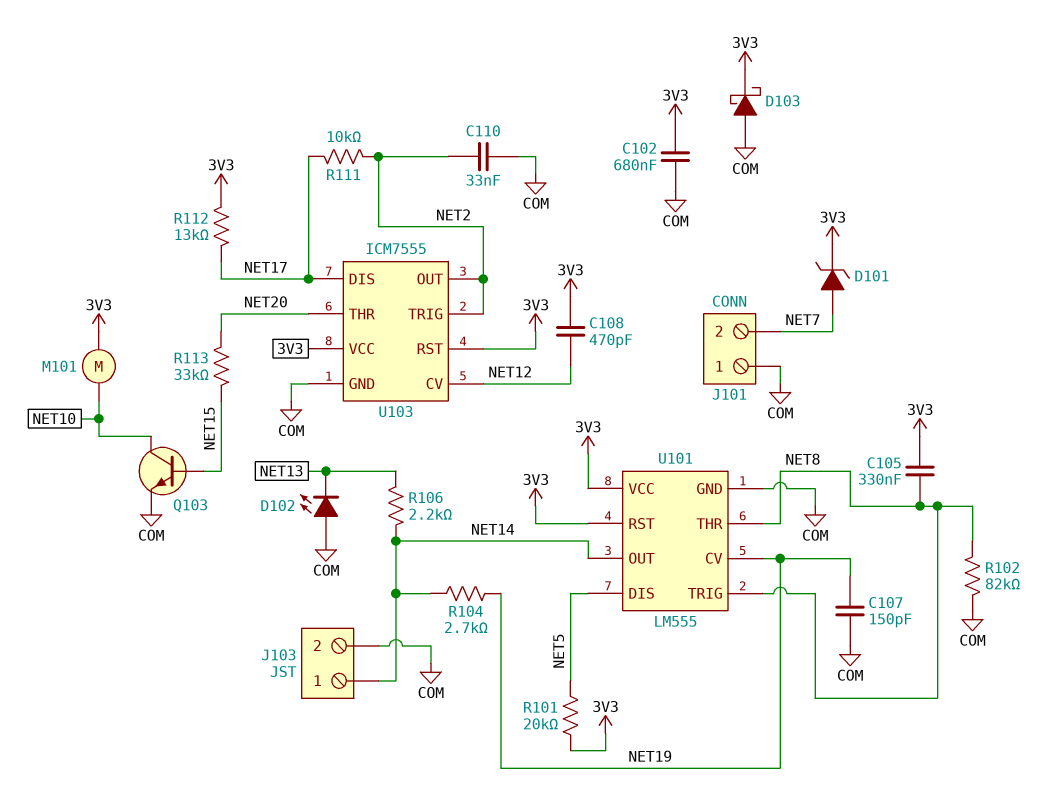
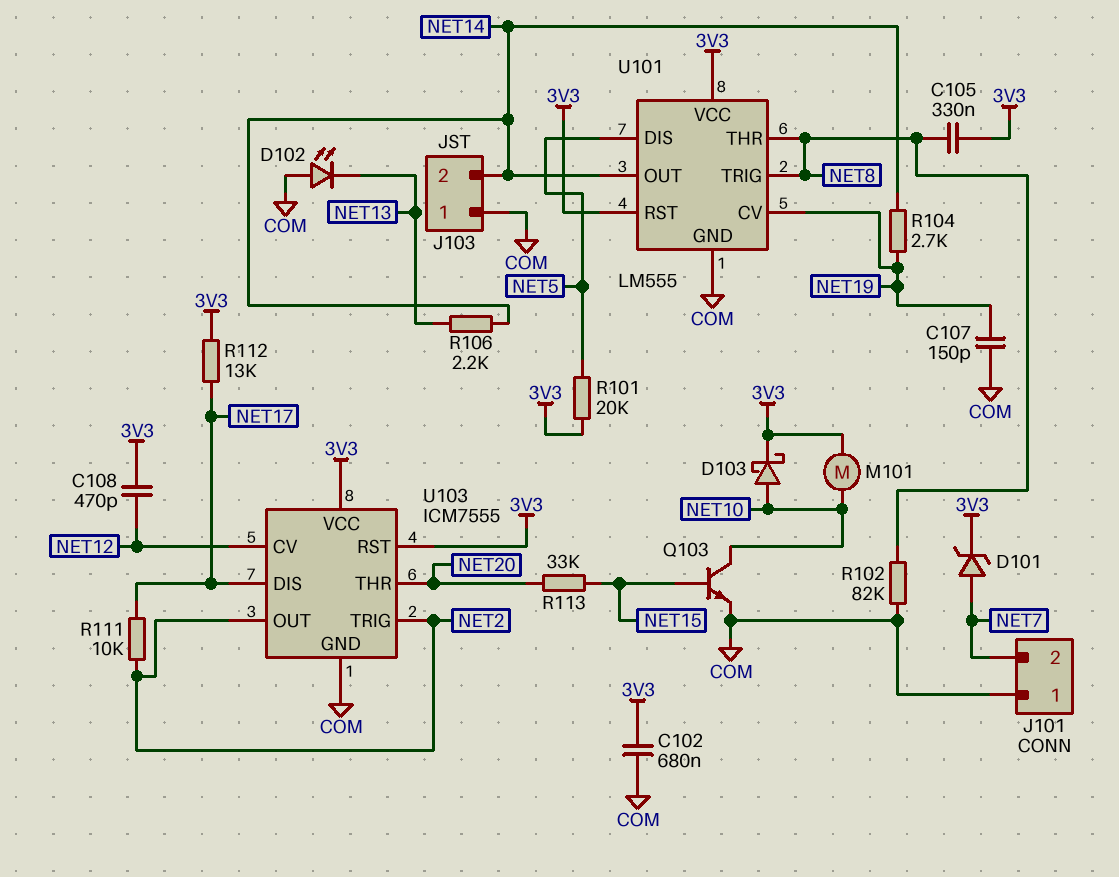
C110: 33nF (COM, NET2) -> none
D103: schottky (A COM, K 3V3) -> schottky (A NET10, K 3V3)
J103 pin 1: NET14 -> COM
J103 pin 2: COM -> NET14

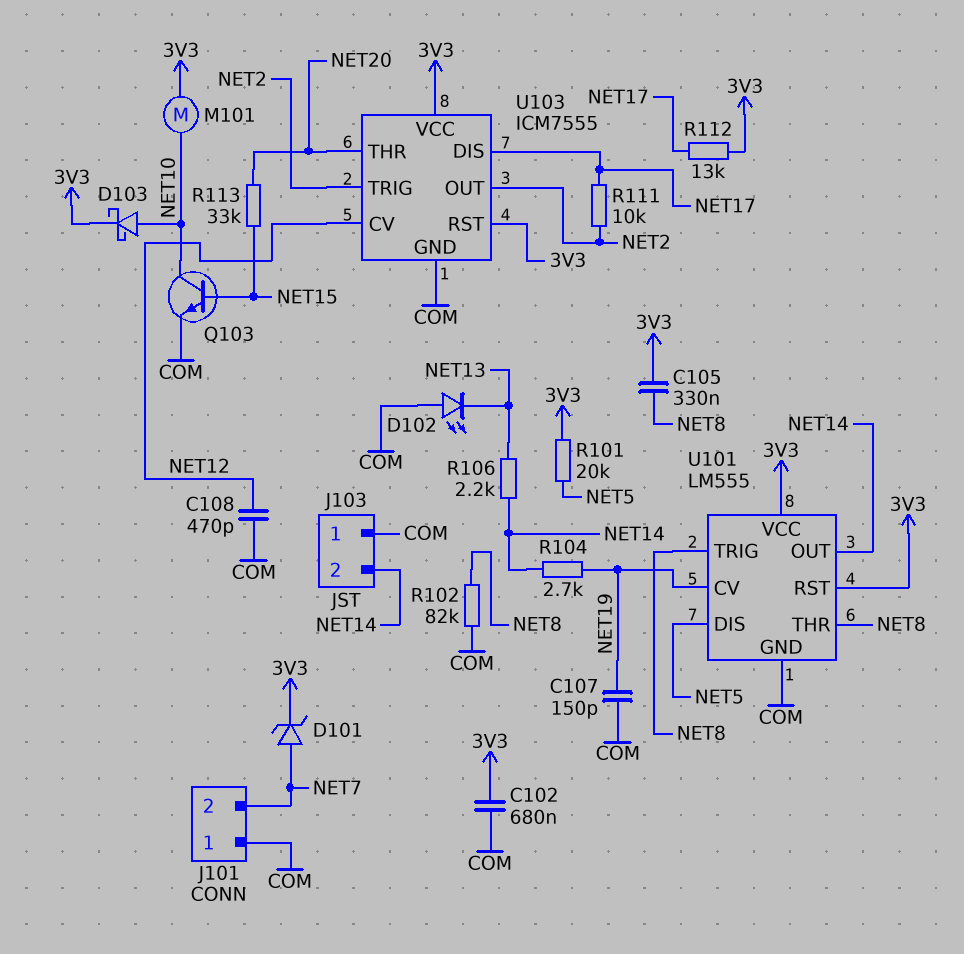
C108: 470pF (3V3, NET12) -> 470pF (COM, NET12)

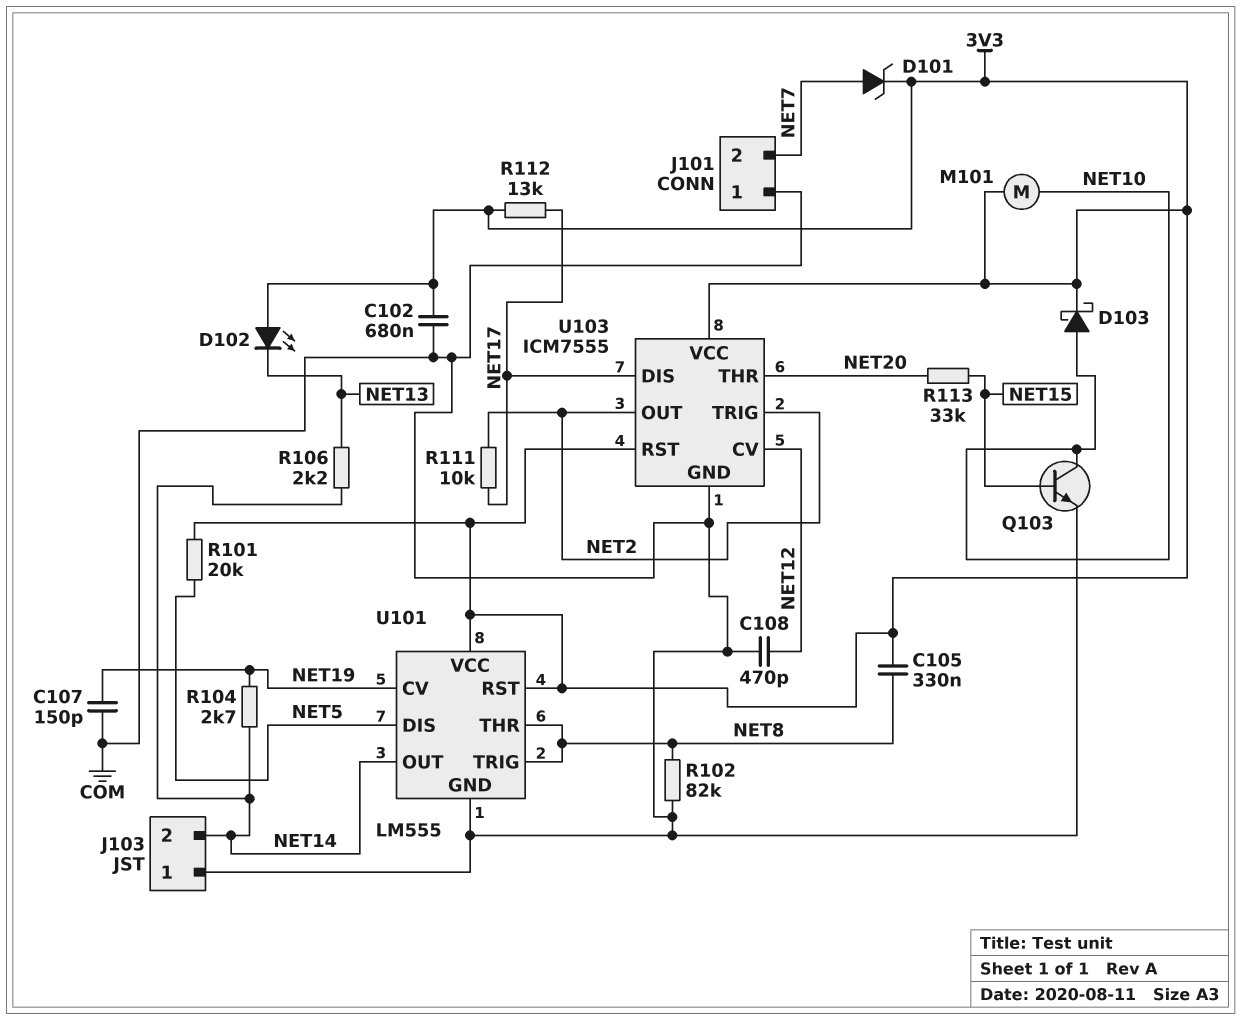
D102: LED (A COM, K NET13) -> LED (A 3V3, K NET13)

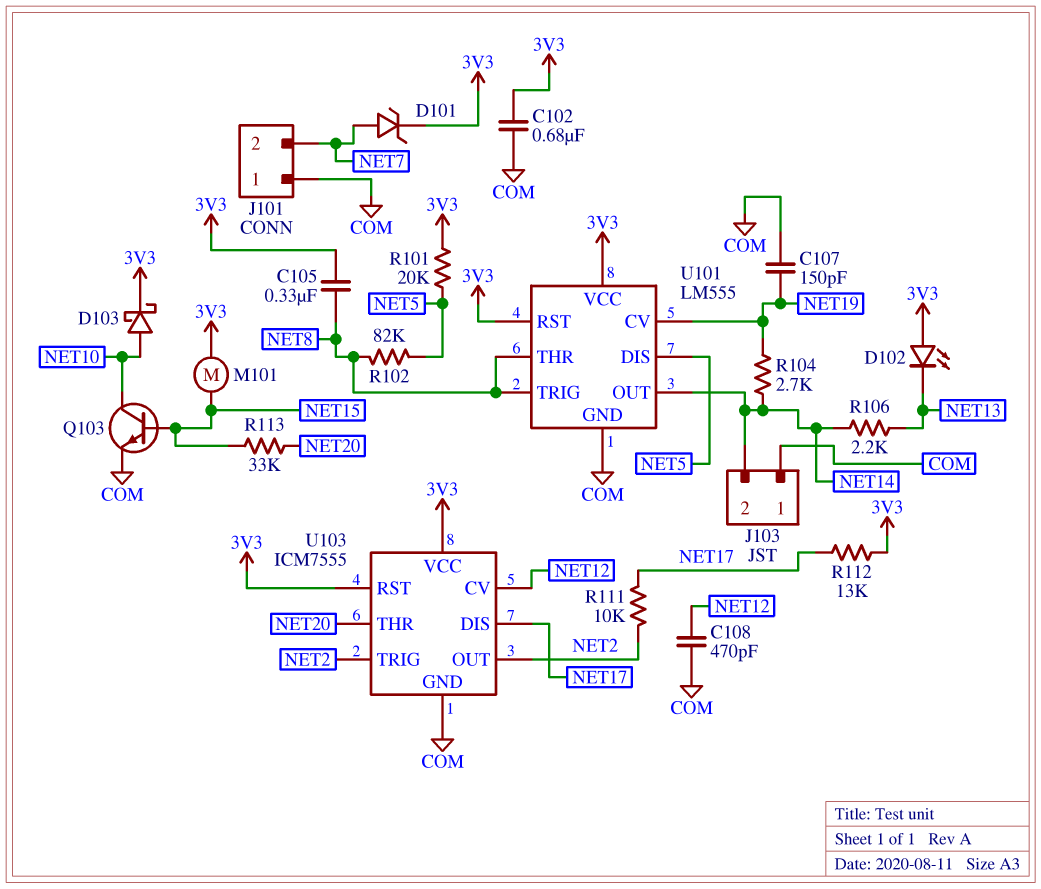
M101: motor (3V3, NET10) -> motor (3V3, NET15)
R102: 82k (COM, NET8) -> 82k (NET5, NET8)

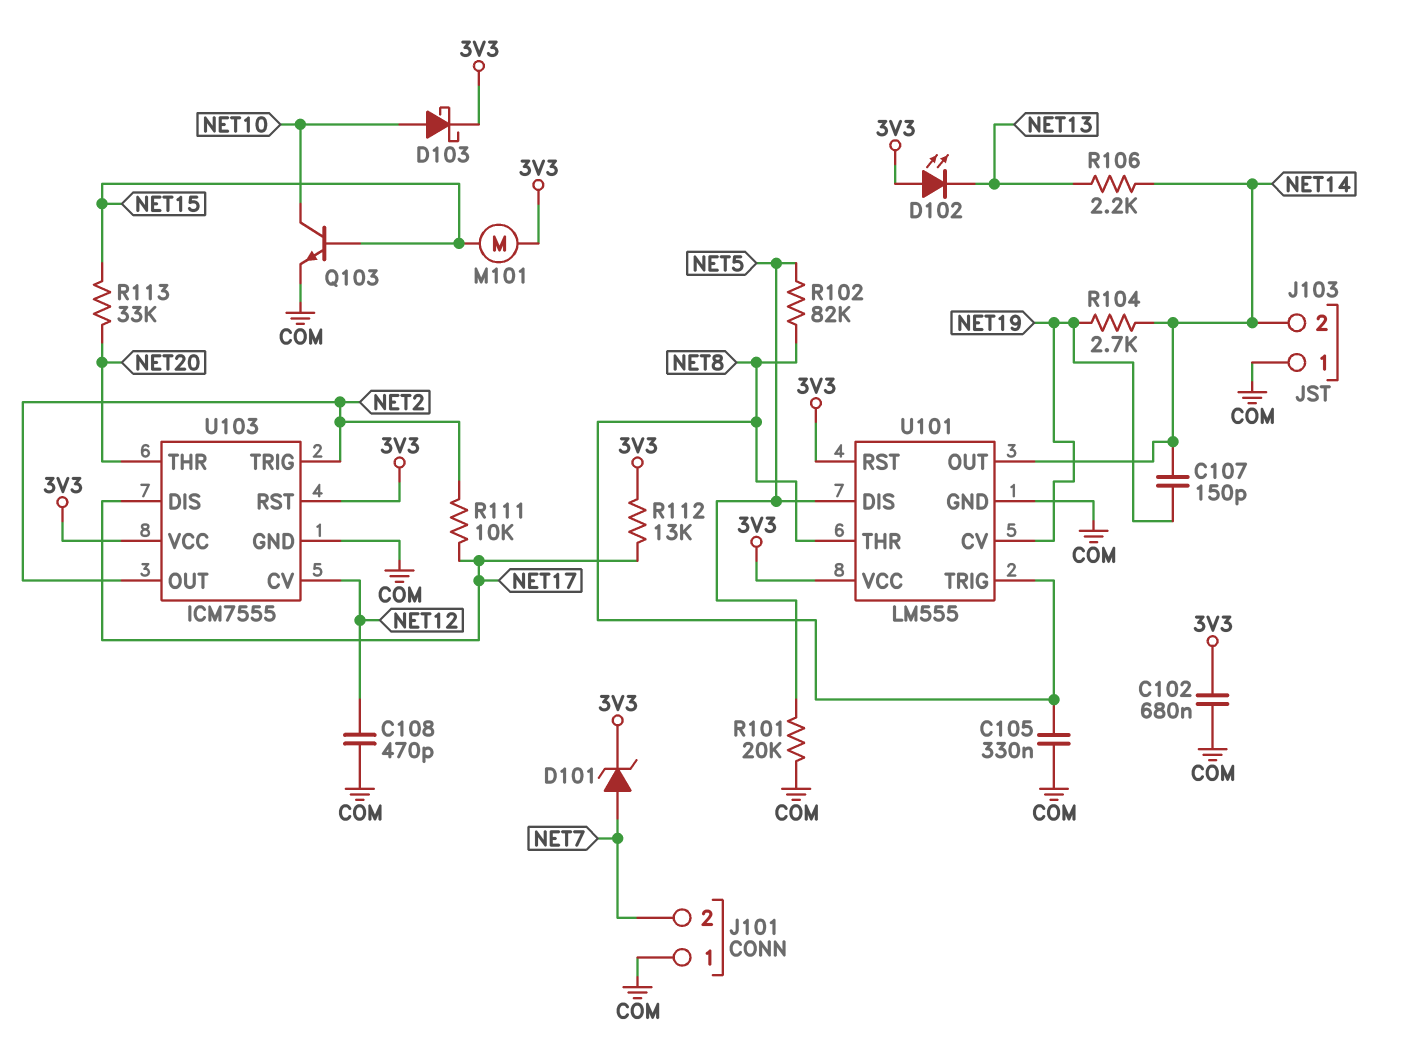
C105: 330nF (3V3, NET8) -> 330nF (COM, NET8)
C107: 150pF (COM, NET19) -> 150pF (NET14, NET19)
R101: 20k (3V3, NET5) -> 20k (COM, NET5)

